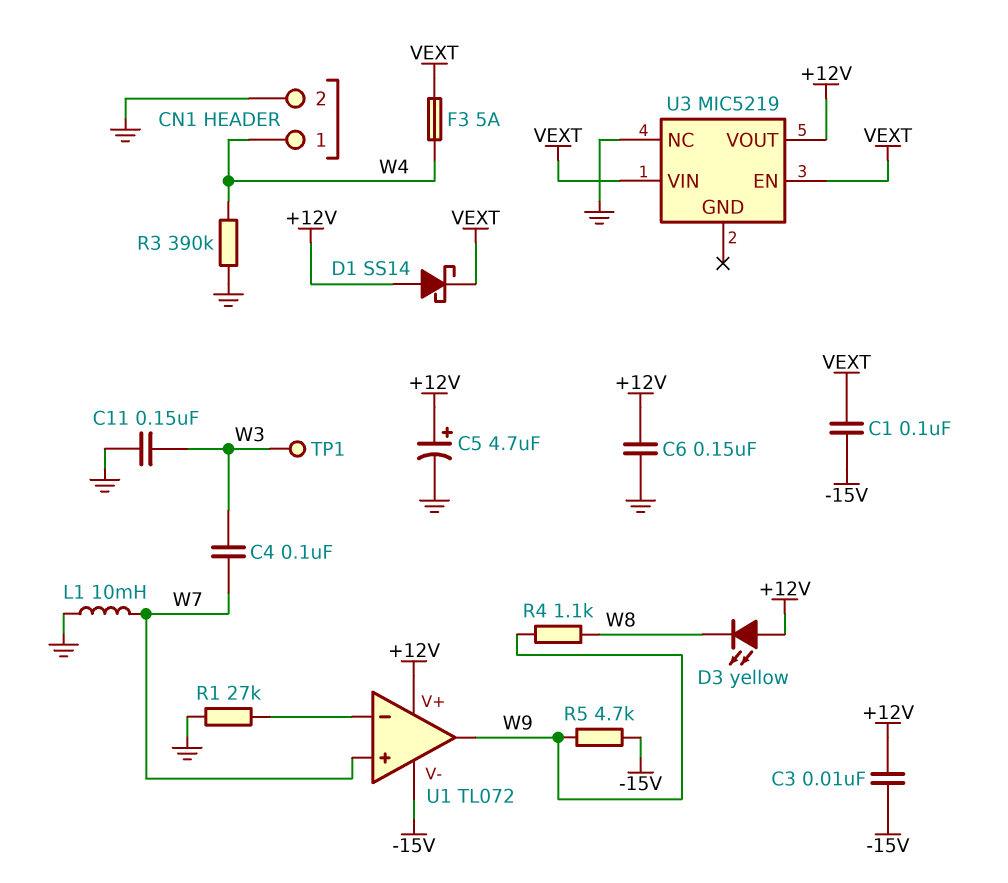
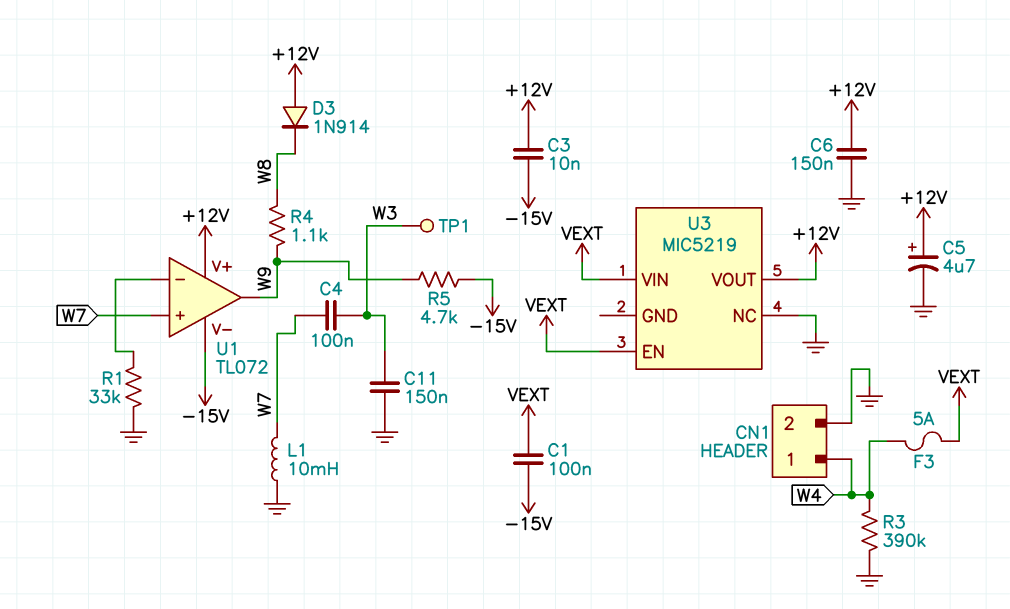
D1: schottky SS14 (A +12V, K VEXT) -> none
D3: LED yellow (A +12V, K W8) -> diode 1N914 (A +12V, K W8)
R1: 27k (GND, U1/in-) -> 33k (GND, U1/in-)

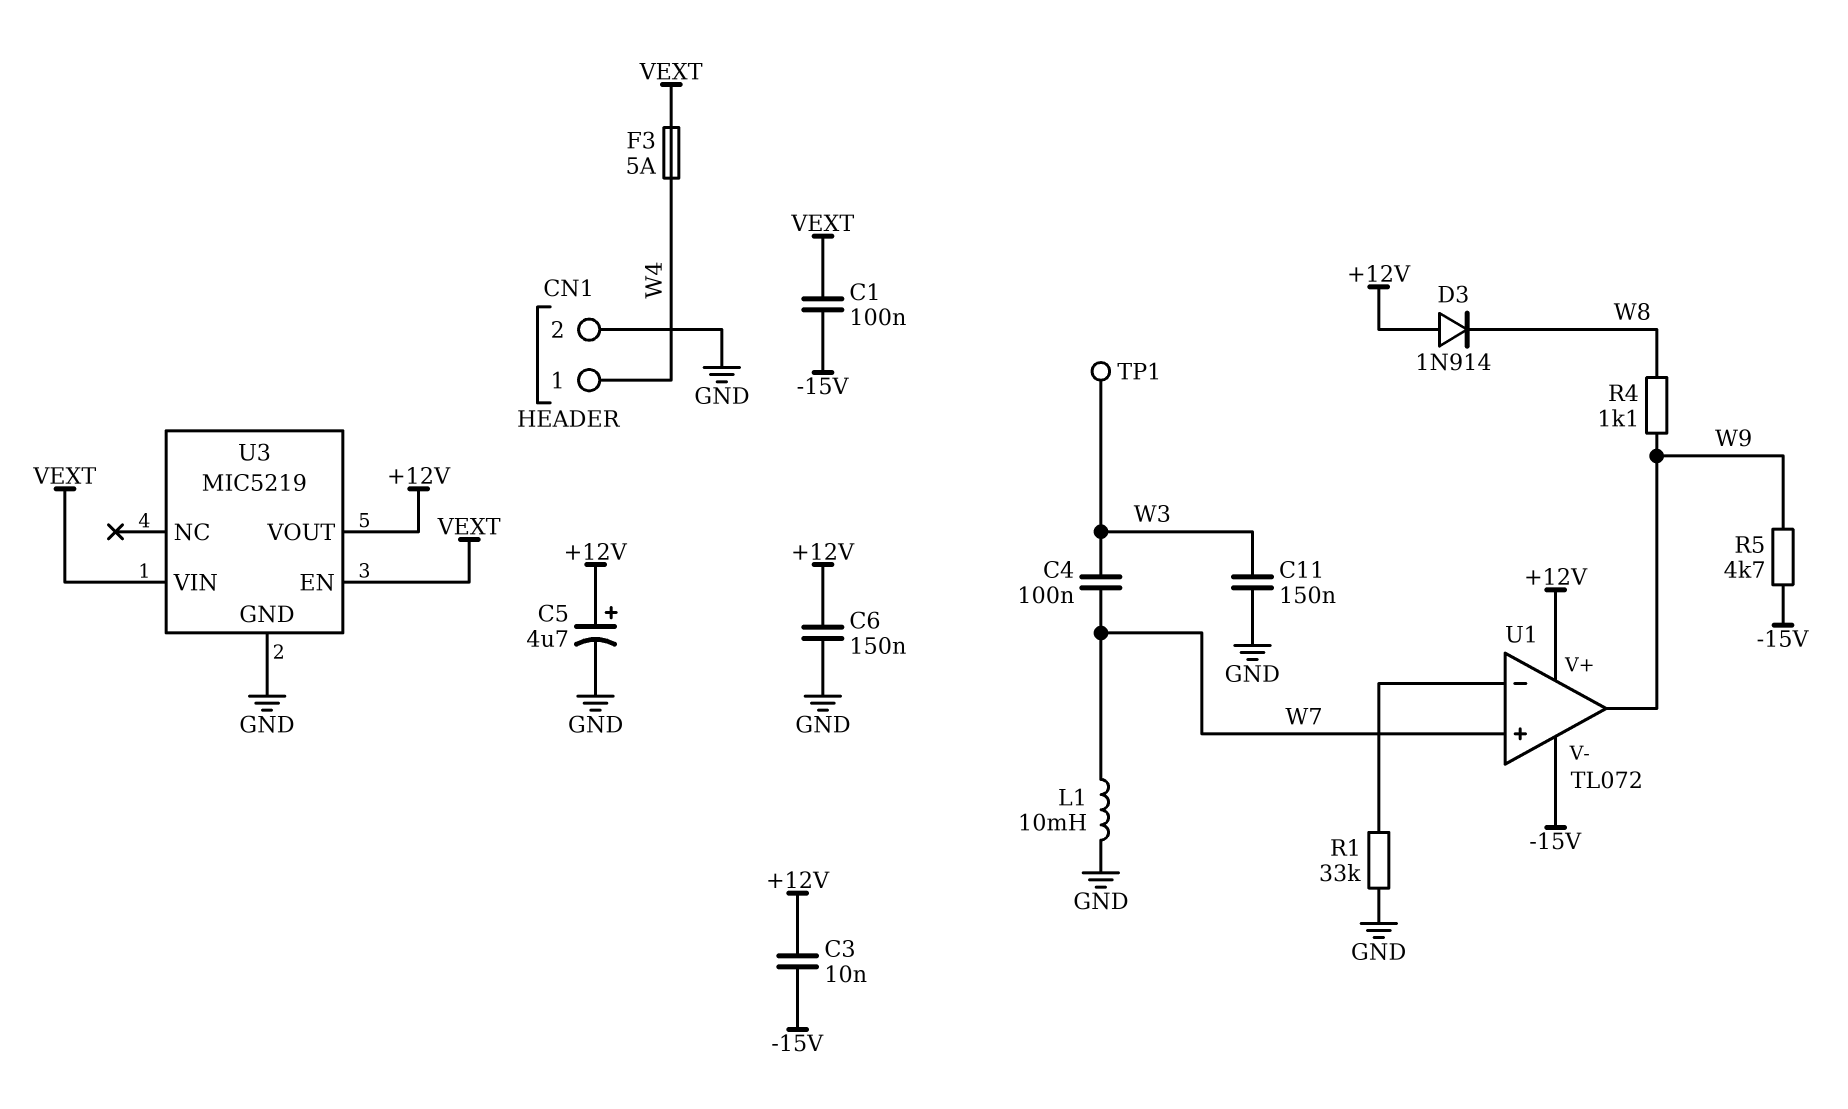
R3: 390k (GND, W4) -> none
U3 pin GND: none -> GND
U3 pin NC: GND -> none

